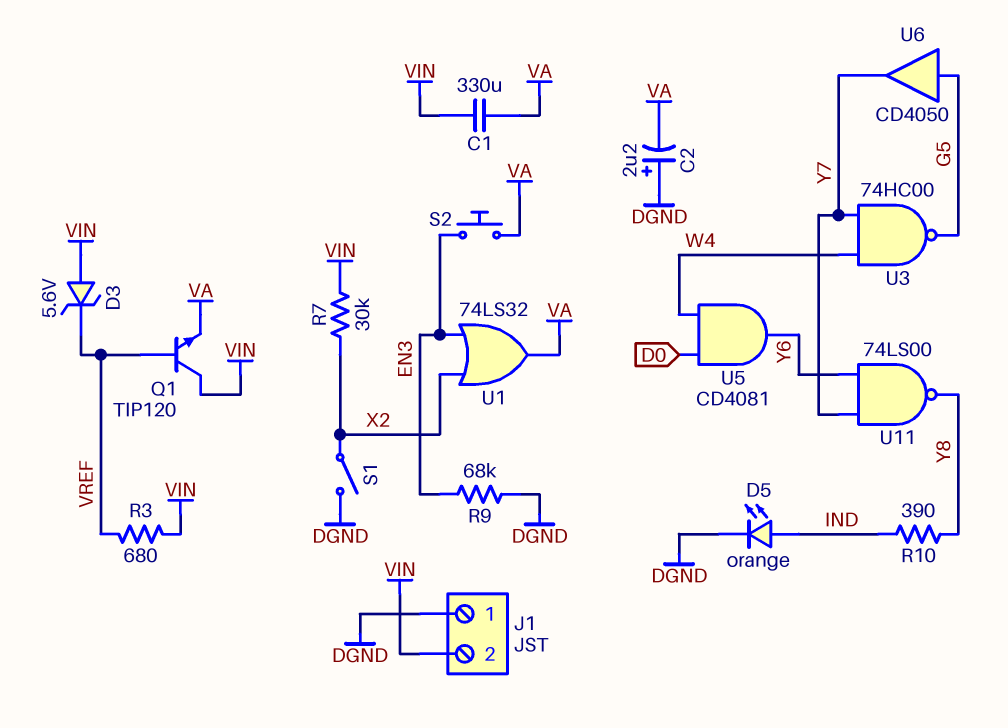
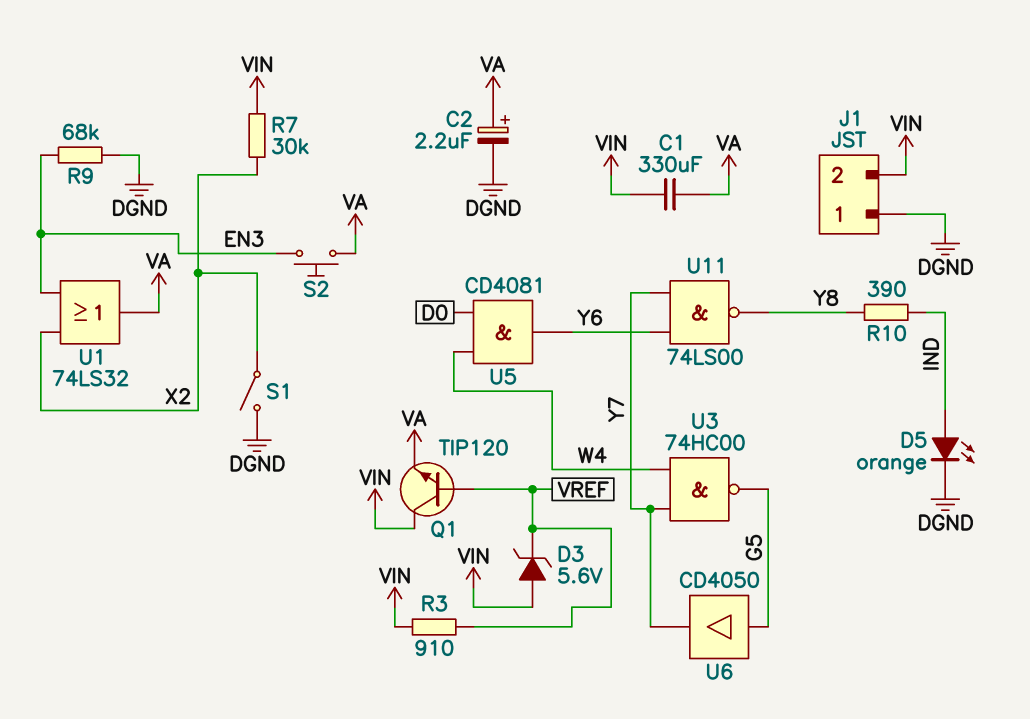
C2: 2.2uF (plus DGND, minus VA) -> 2.2uF (plus VA, minus DGND)
R3: 680 (VIN, VREF) -> 910 (VIN, VREF)

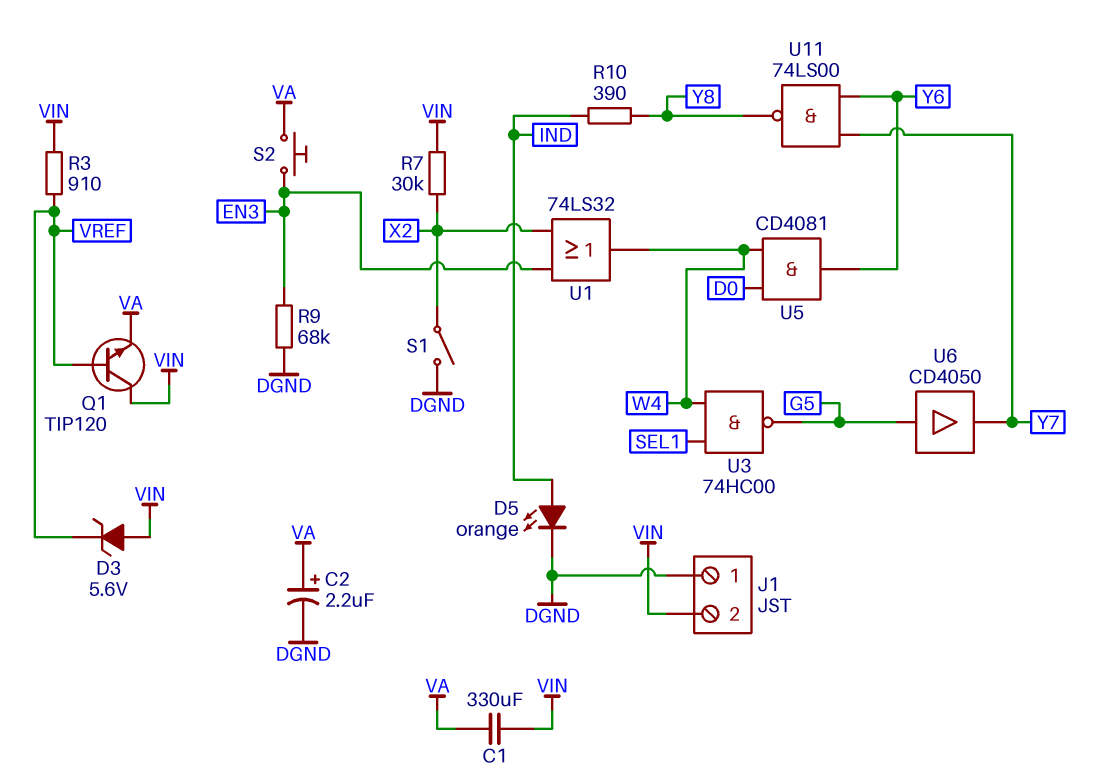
U1: OR 74LS32 (in EN3, in X2, out VA) -> OR 74LS32 (in EN3, in X2, out W4)
U3: NAND 74HC00 (in W4, in Y7, out G5) -> NAND 74HC00 (in SEL1, in W4, out G5)

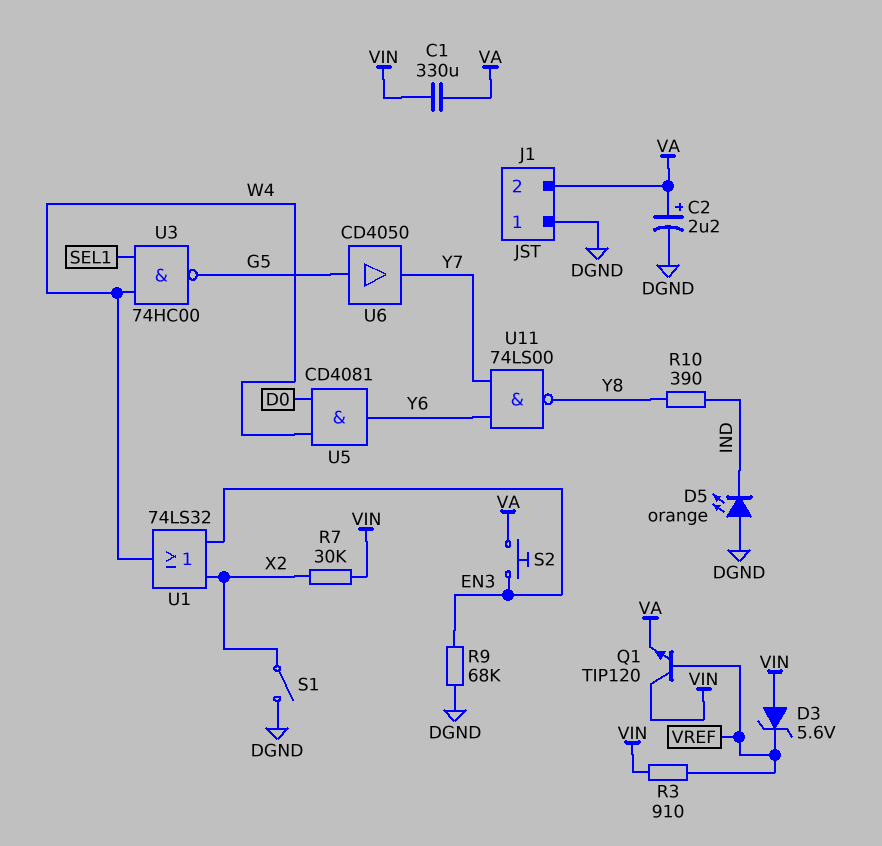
D5: LED orange (A IND, K DGND) -> LED orange (A DGND, K IND)
J1 pin 2: VIN -> VA

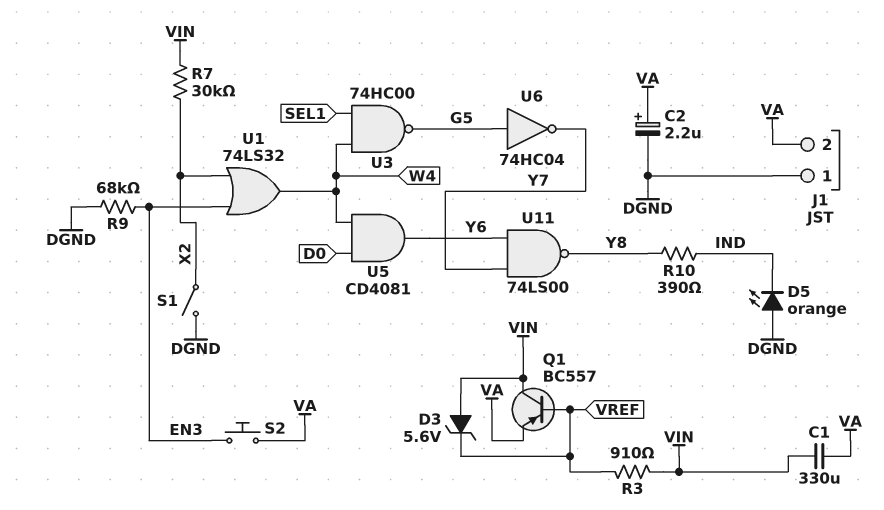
Q1: NPN TIP120 (B VREF, C VIN, E VA) -> PNP BC557 (B VREF, C VIN, E VA)
U6: buffer CD4050 (in G5, out Y7) -> NOT 74HC04 (in G5, out Y7)

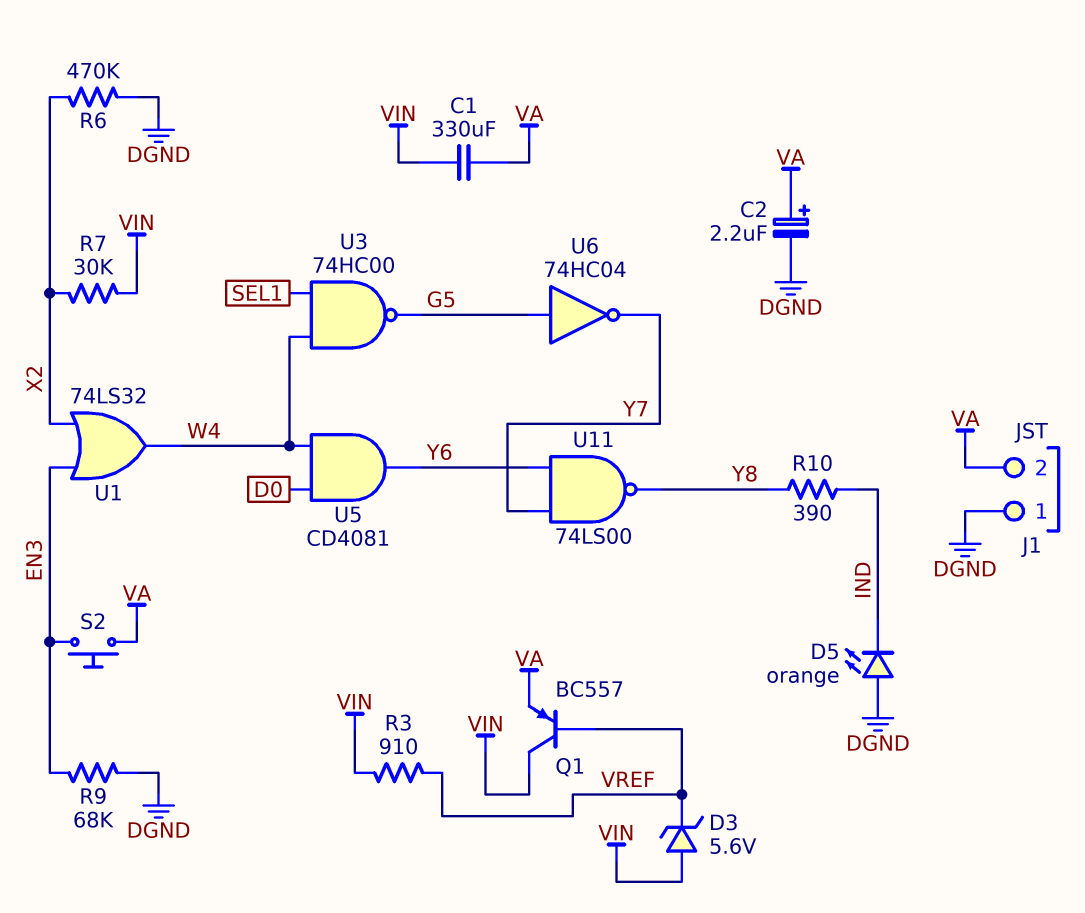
R6: none -> 470k (DGND, X2)
S1: switch (DGND, X2) -> none

